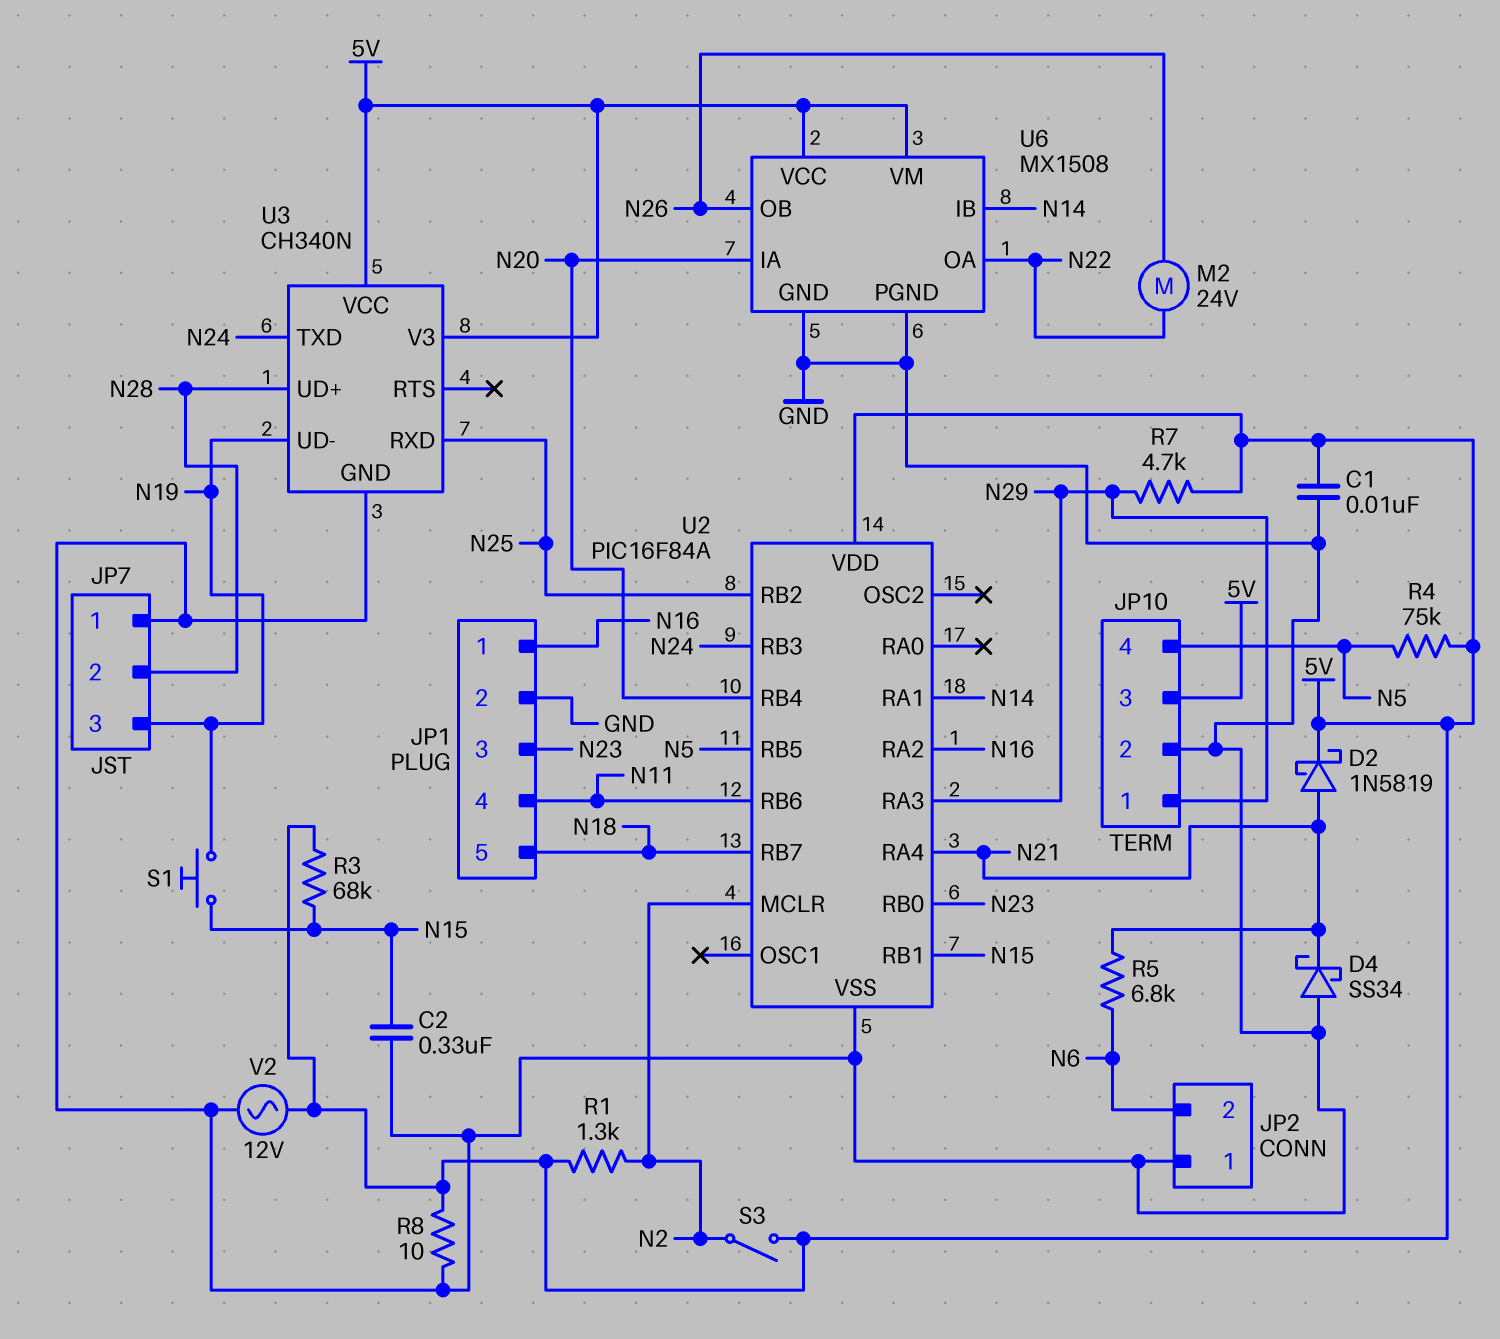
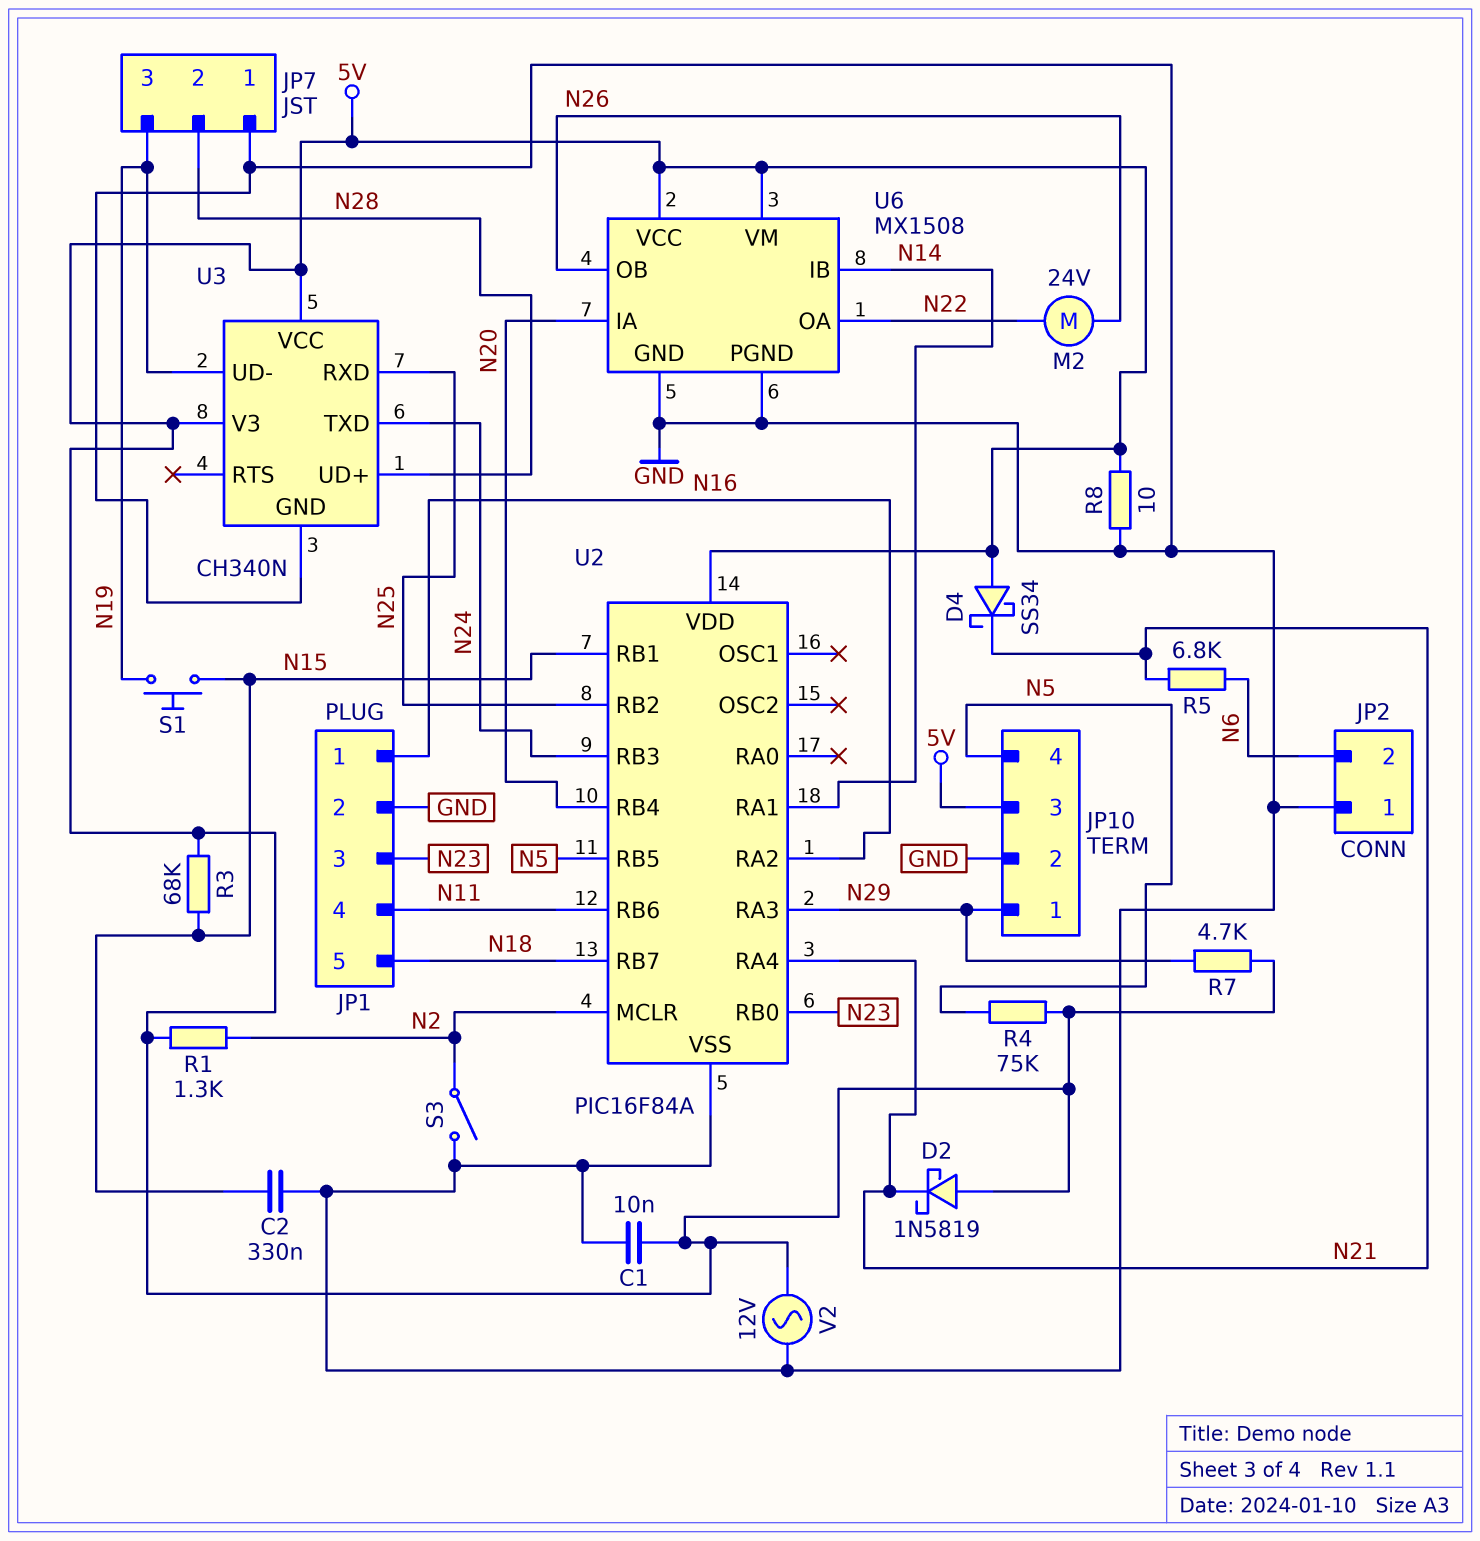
D2: schottky 1N5819 (A N21, K 5V) -> schottky 1N5819 (A 5V, K N21)
D4: schottky SS34 (A GND, K N21) -> schottky SS34 (A 5V, K N21)
S3: switch (5V, N2) -> switch (GND, N2)

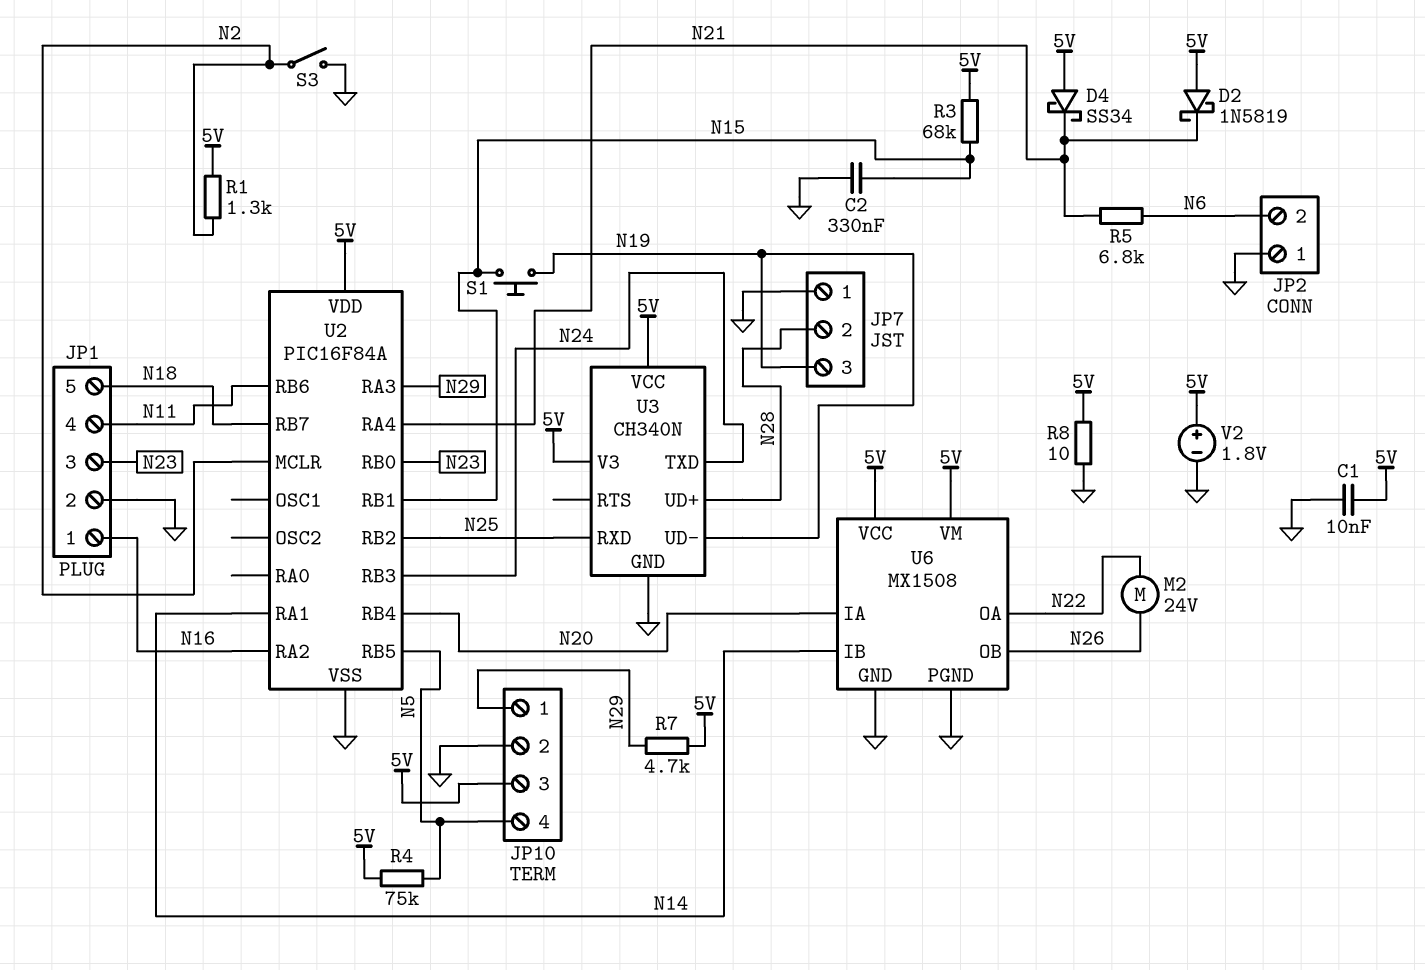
V2: AC 12V (5V, GND) -> 1.8V (plus 5V, minus GND)

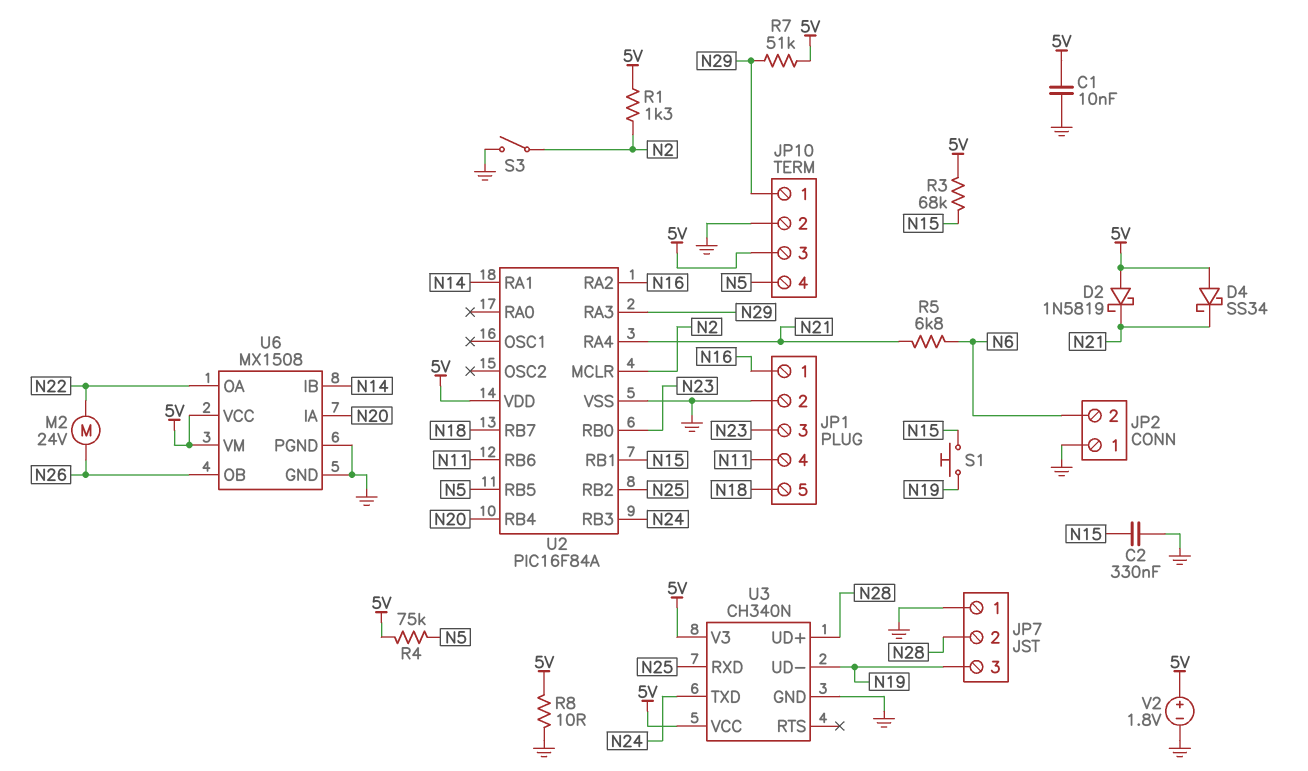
R7: 4.7k (5V, N29) -> 51k (5V, N29)

